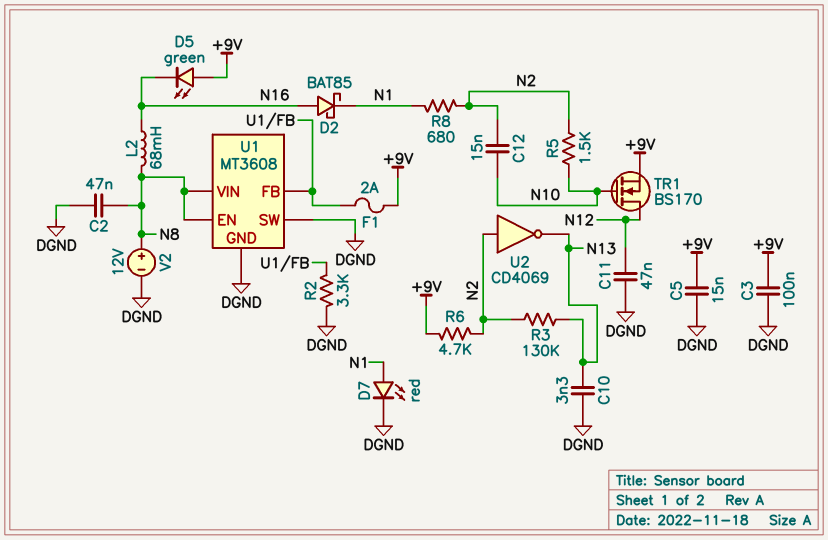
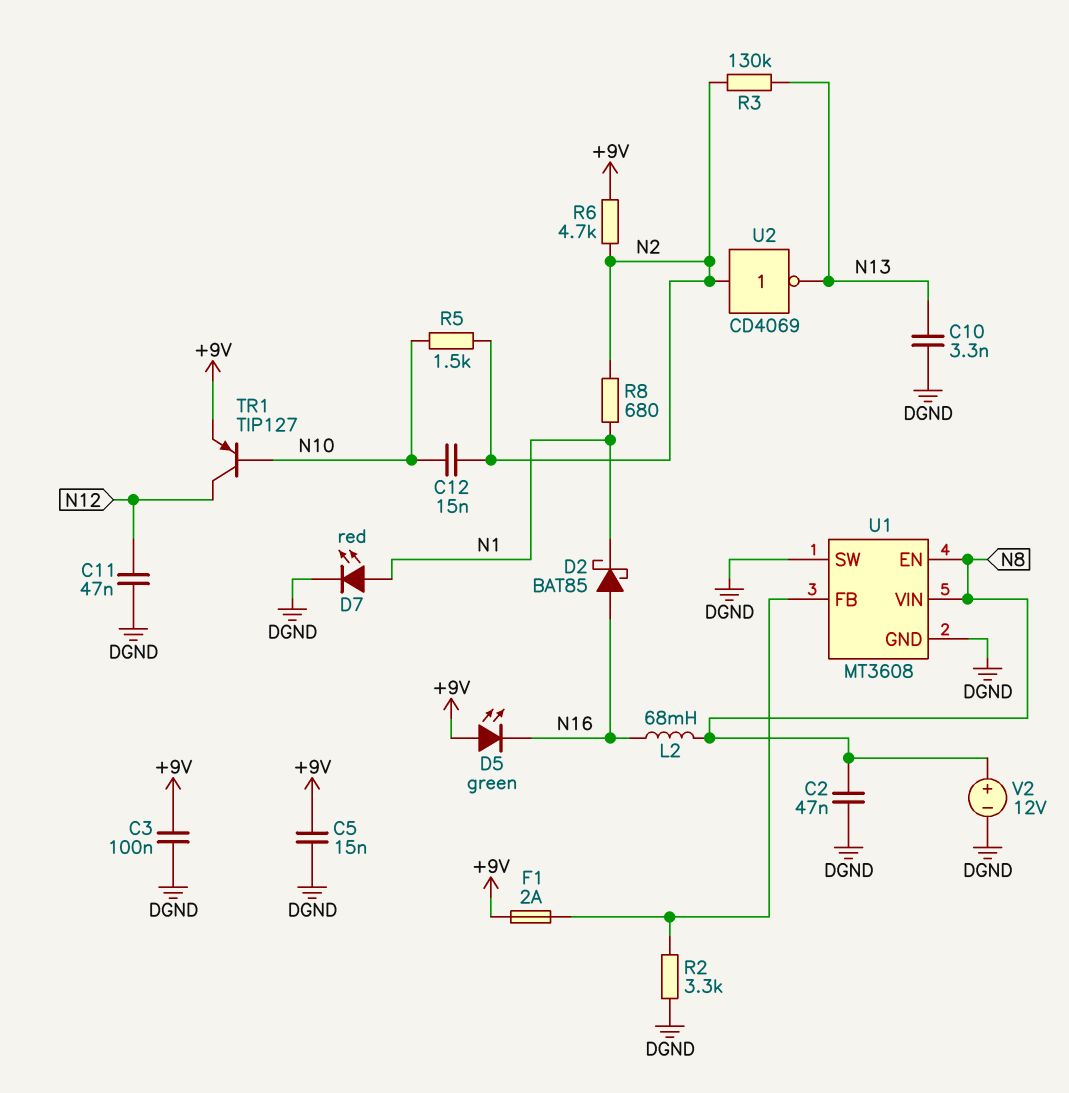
TR1: NMOS BS170 (G N10, D N12, S +9V) -> PNP TIP127 (B N10, C N12, E +9V)

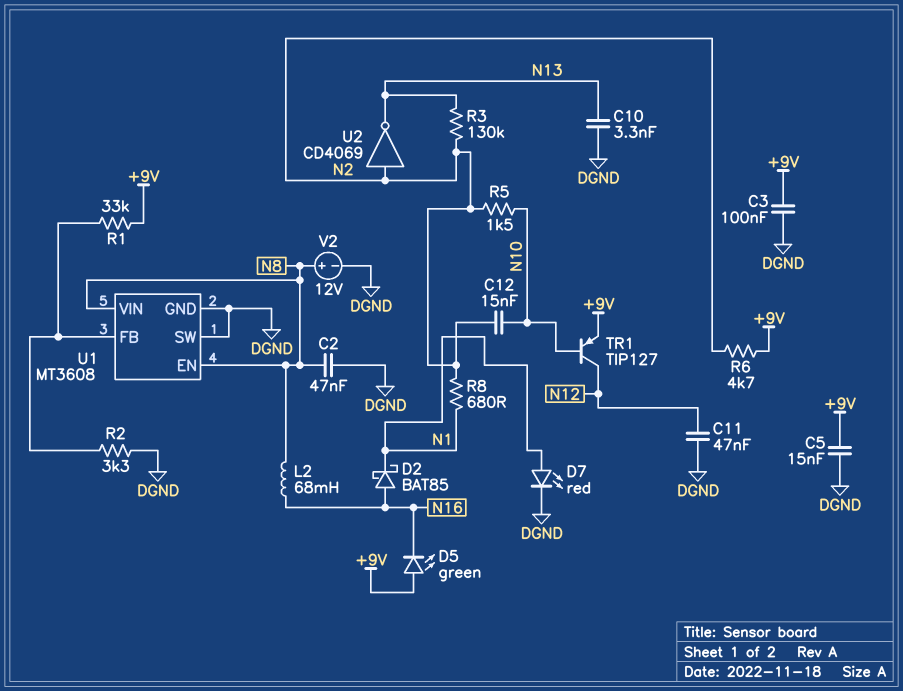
F1: 2A (+9V, U1/FB) -> none
R1: none -> 33k (+9V, U1/FB)

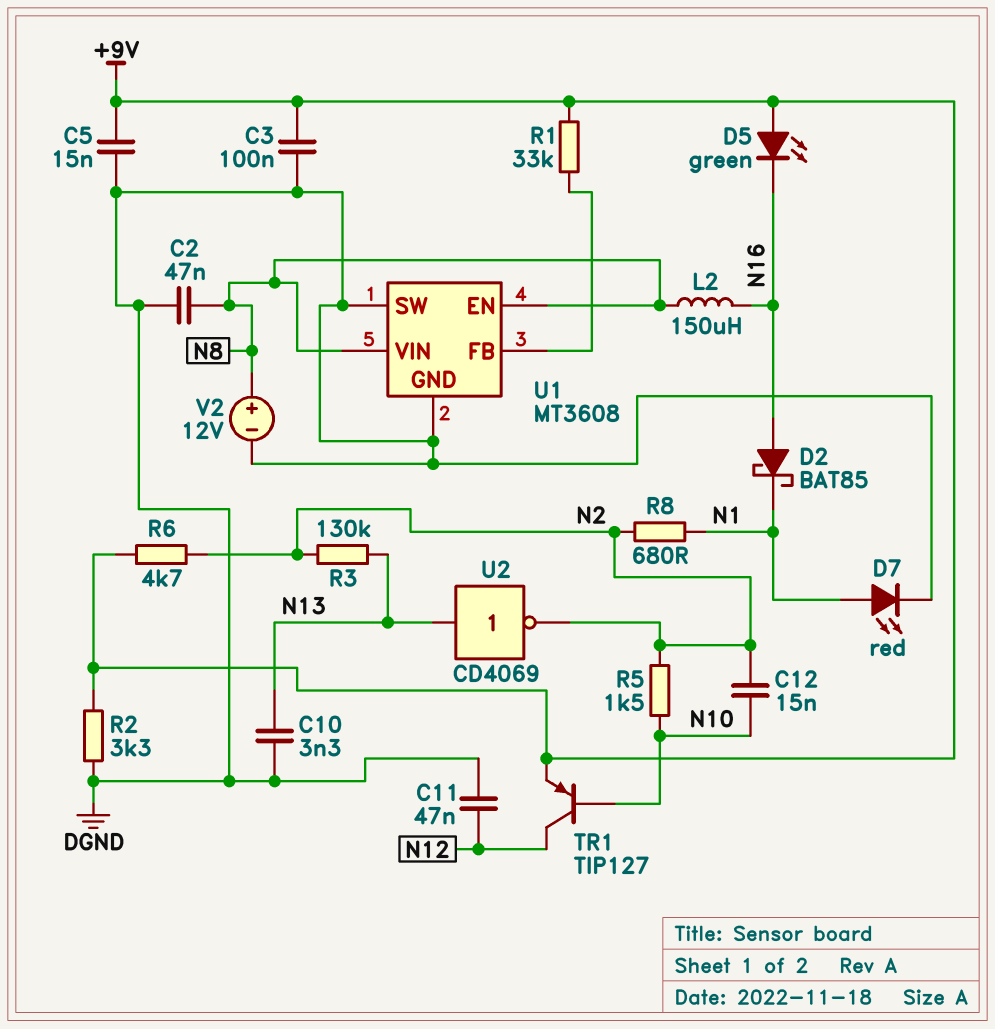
L2: 68mH (N8, N16) -> 150uH (N8, N16)
R2: 3.3k (DGND, U1/FB) -> 3.3k (+9V, DGND)
U2: NOT CD4069 (in N2, out N13) -> NOT CD4069 (in N13, out N2)

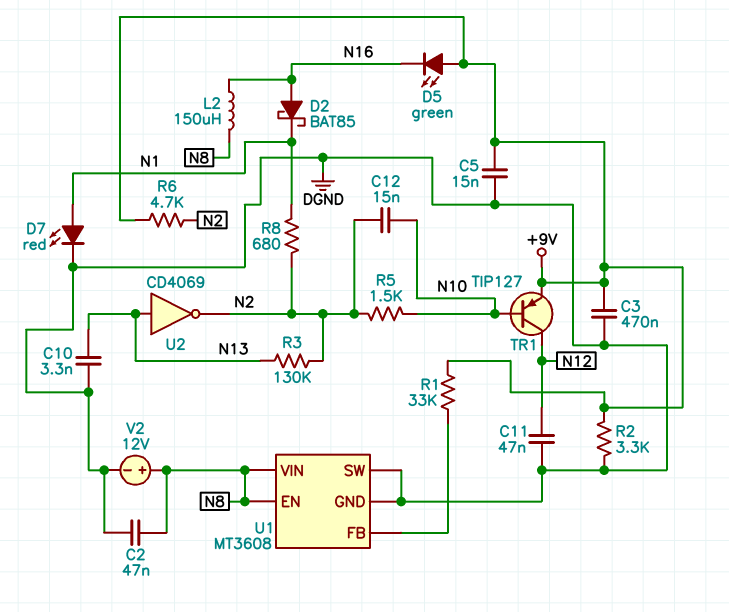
C3: 100nF (+9V, DGND) -> 470nF (+9V, DGND)

